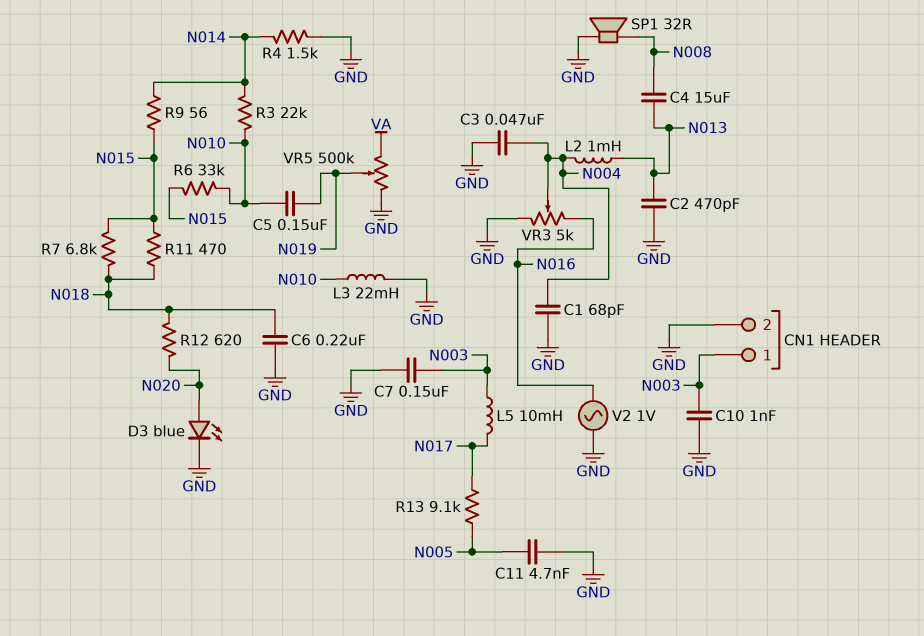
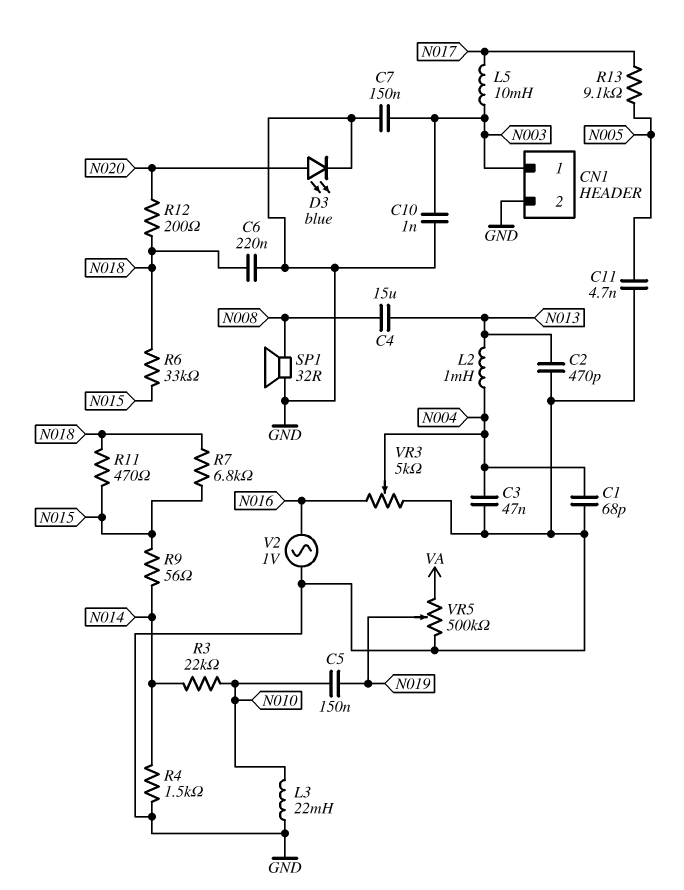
R6: 33k (N010, N015) -> 33k (N015, N018)
R12: 620 (N018, N020) -> 200 (N018, N020)

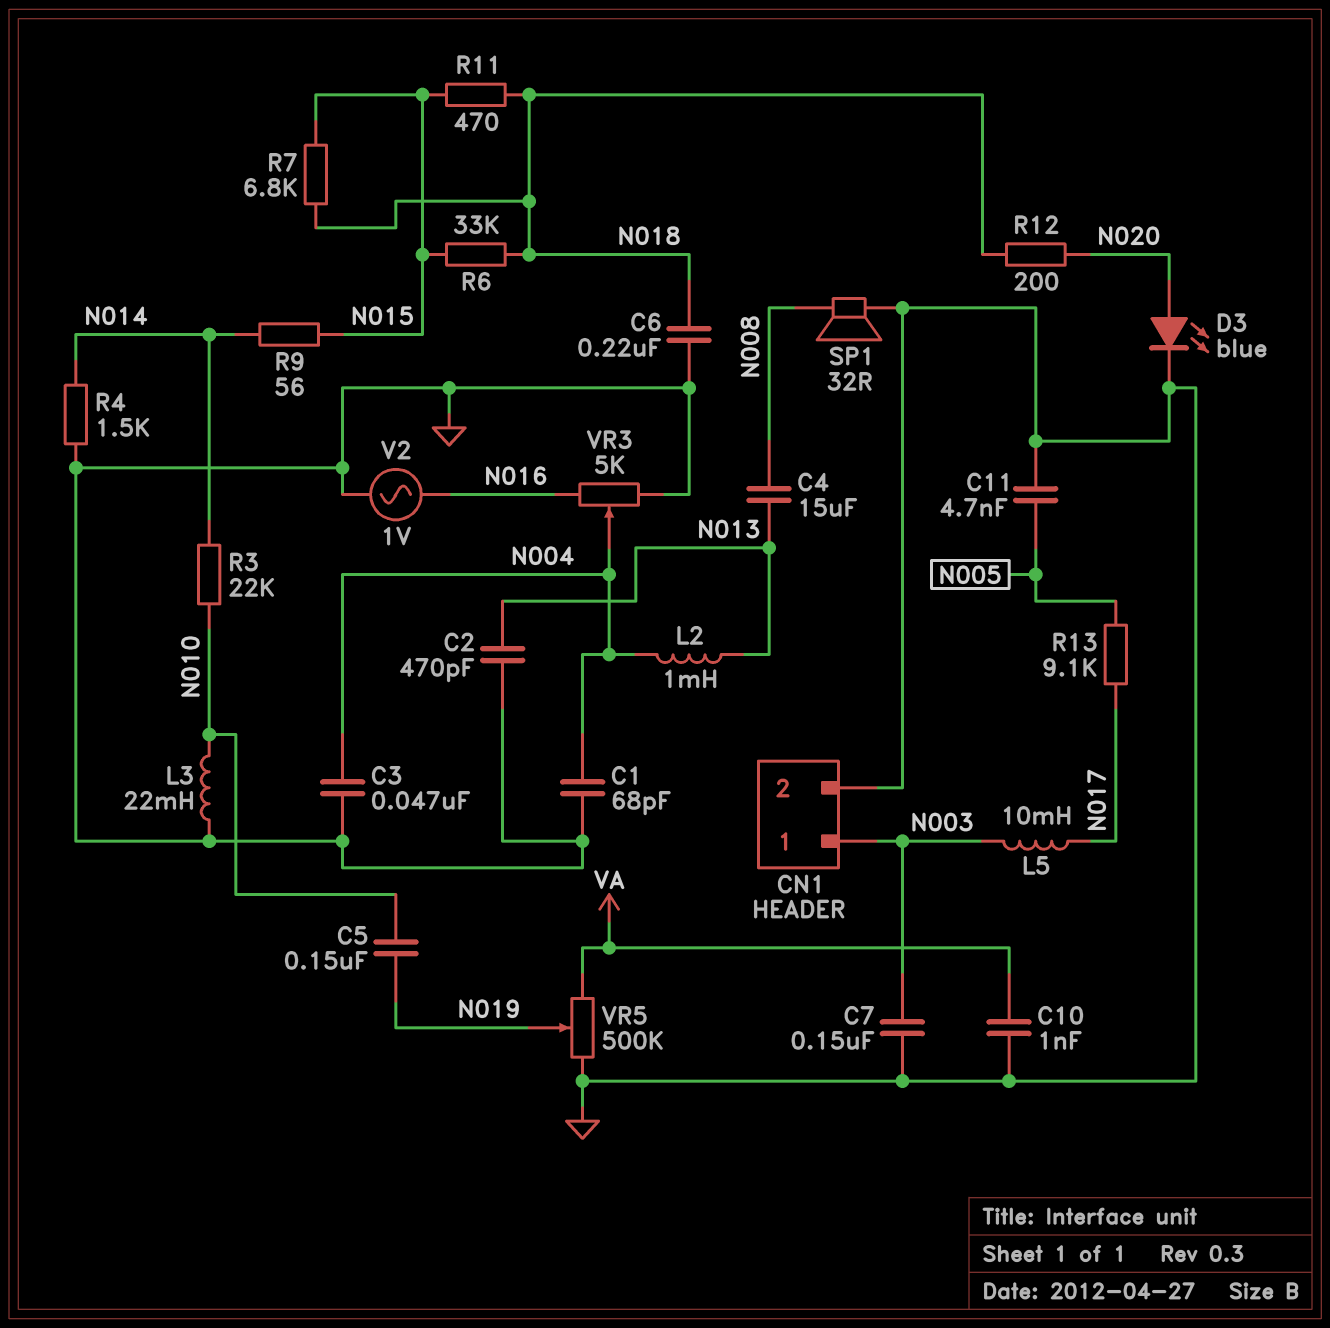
C10: 1nF (GND, N003) -> 1nF (GND, VA)

